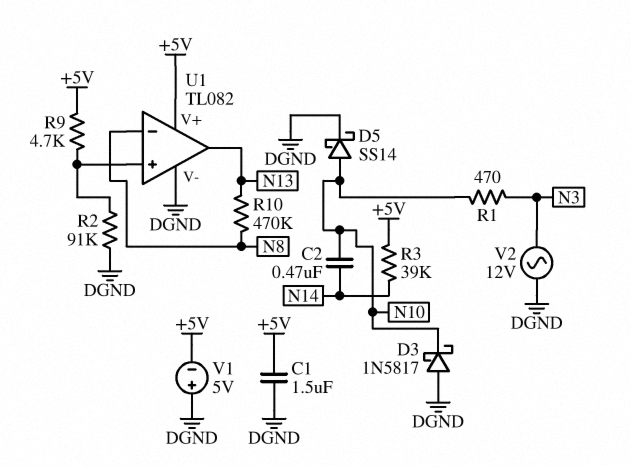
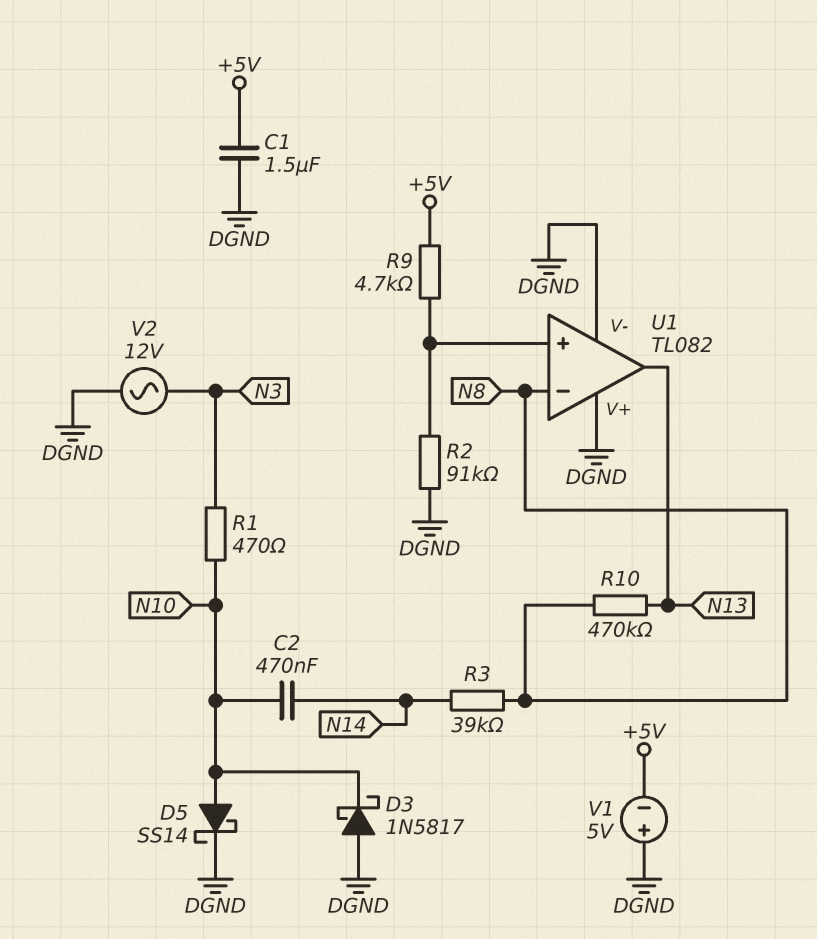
R3: 39k (+5V, N14) -> 39k (N8, N14)
U1 pin V+: +5V -> DGND

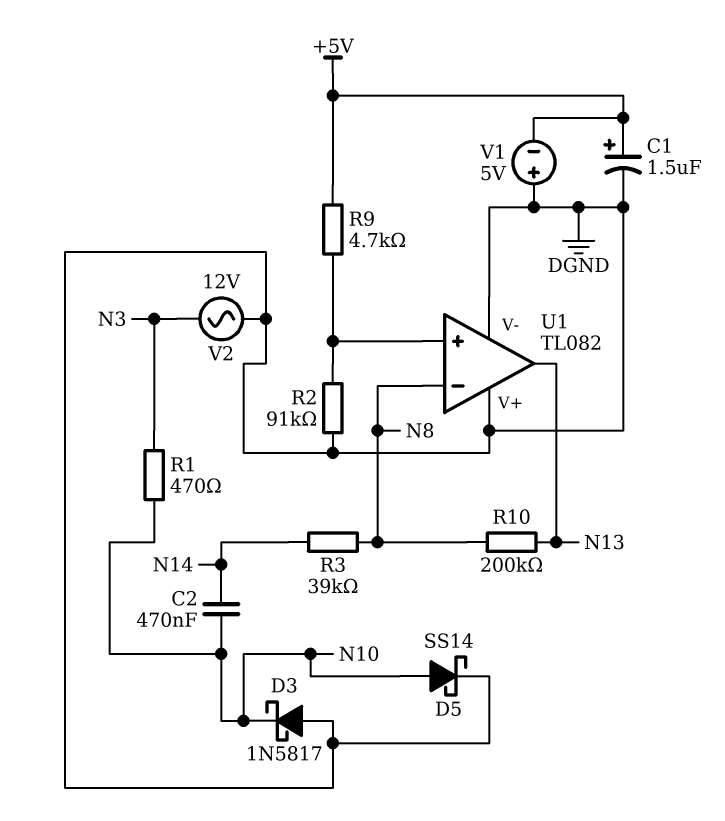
C1: 1.5uF (+5V, DGND) -> 1.5uF (plus +5V, minus DGND)
R10: 470k (N8, N13) -> 200k (N8, N13)

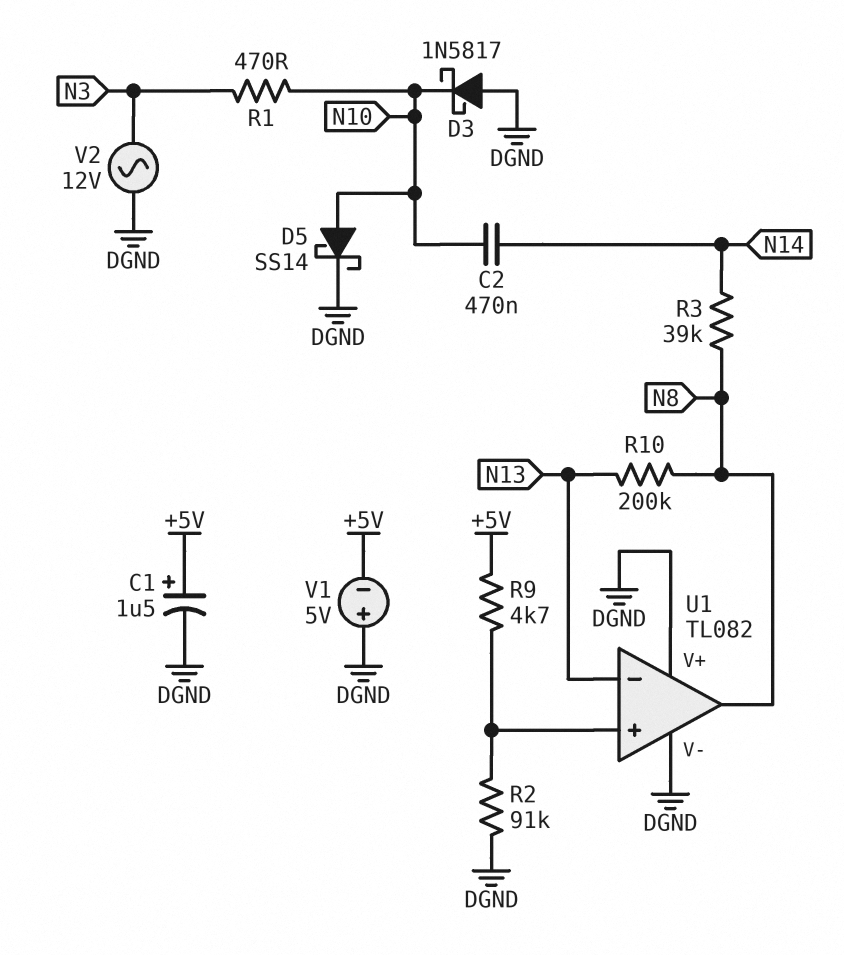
U1 pin in-: N8 -> N13
U1 pin out: N13 -> N8

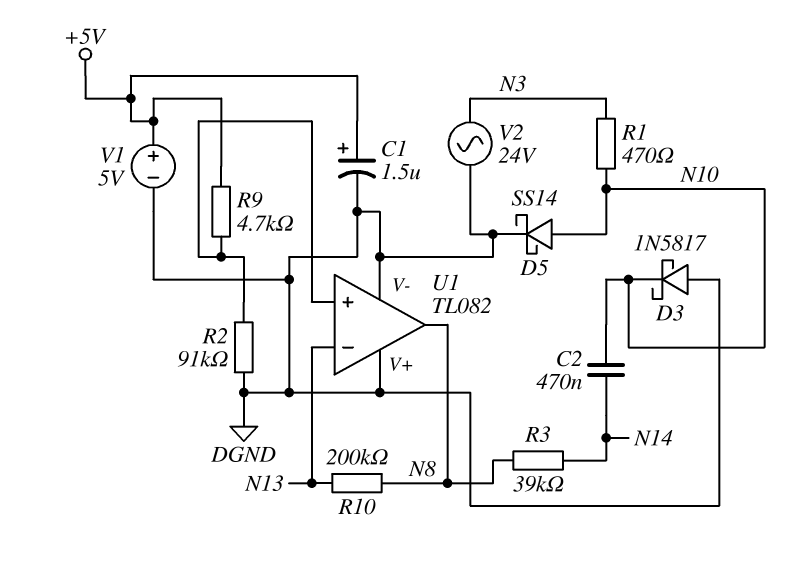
V1: 5V (plus DGND, minus +5V) -> 5V (plus +5V, minus DGND)
V2: AC 12V (DGND, N3) -> AC 24V (DGND, N3)

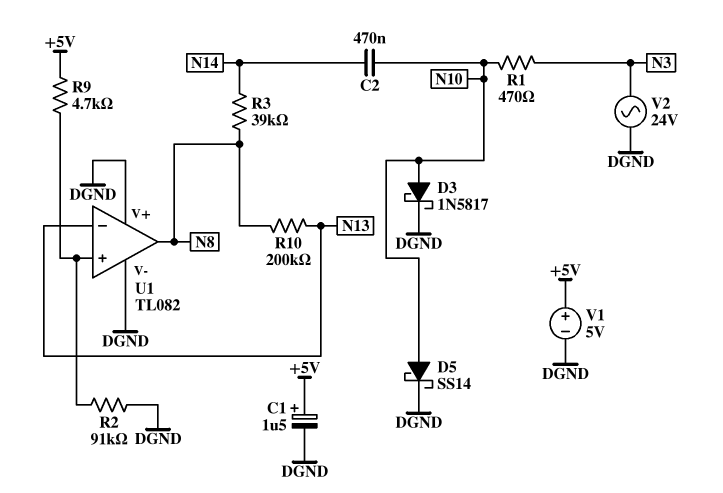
D3: schottky 1N5817 (A DGND, K N10) -> schottky 1N5817 (A N10, K DGND)

